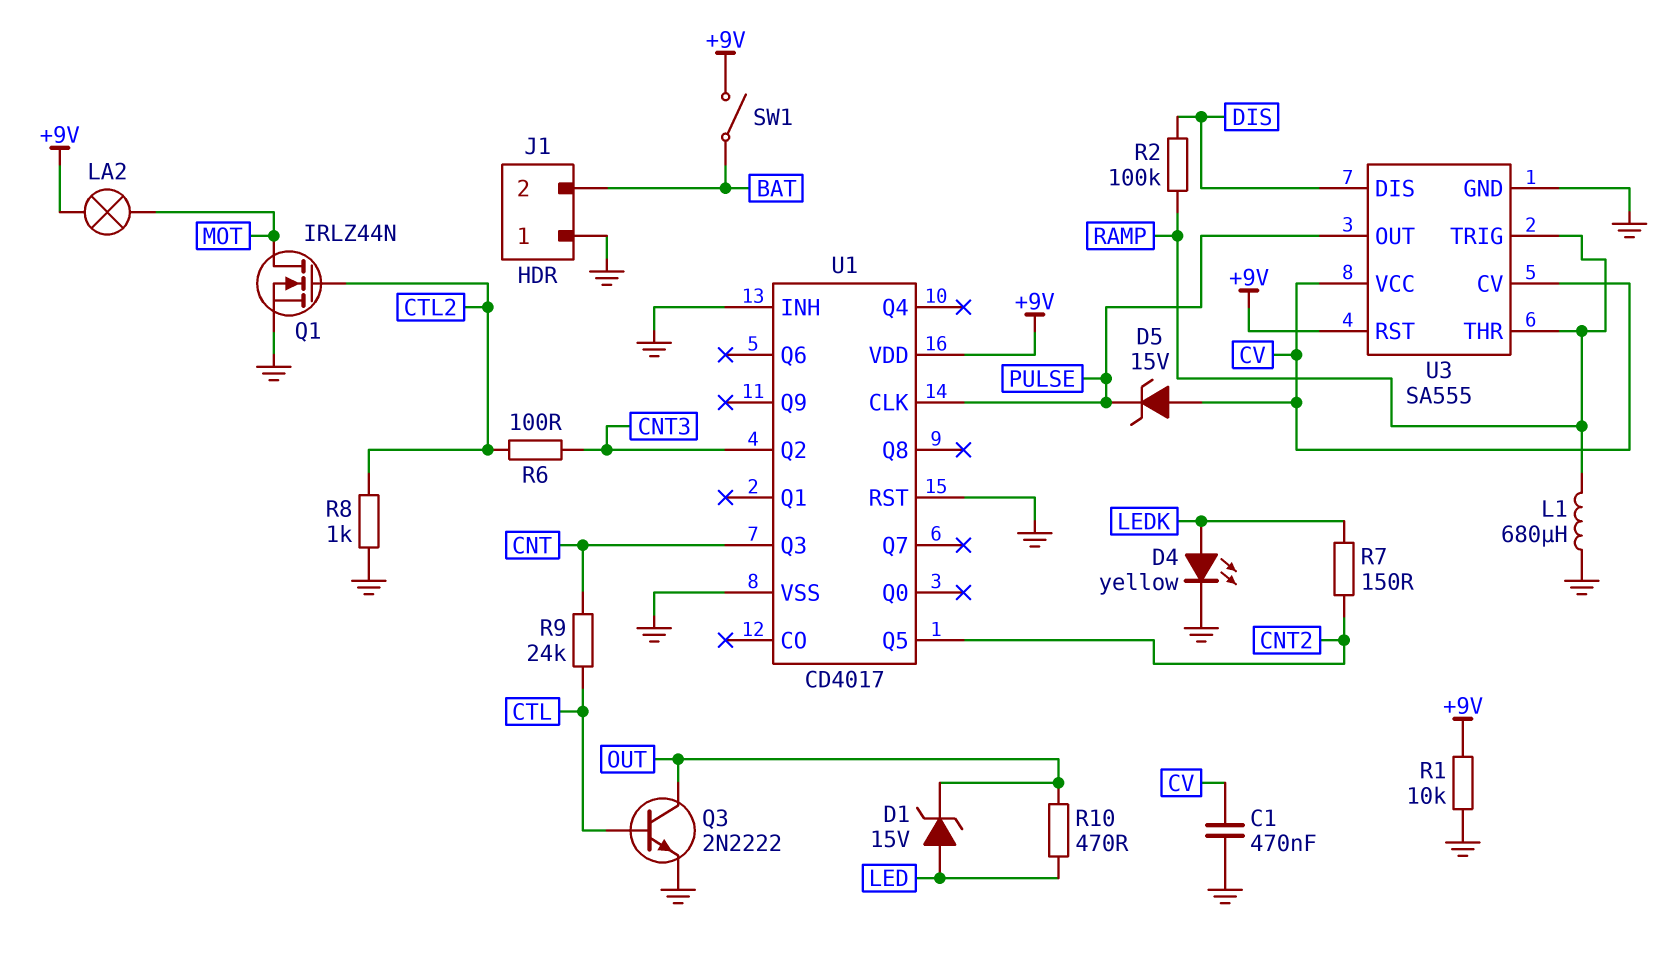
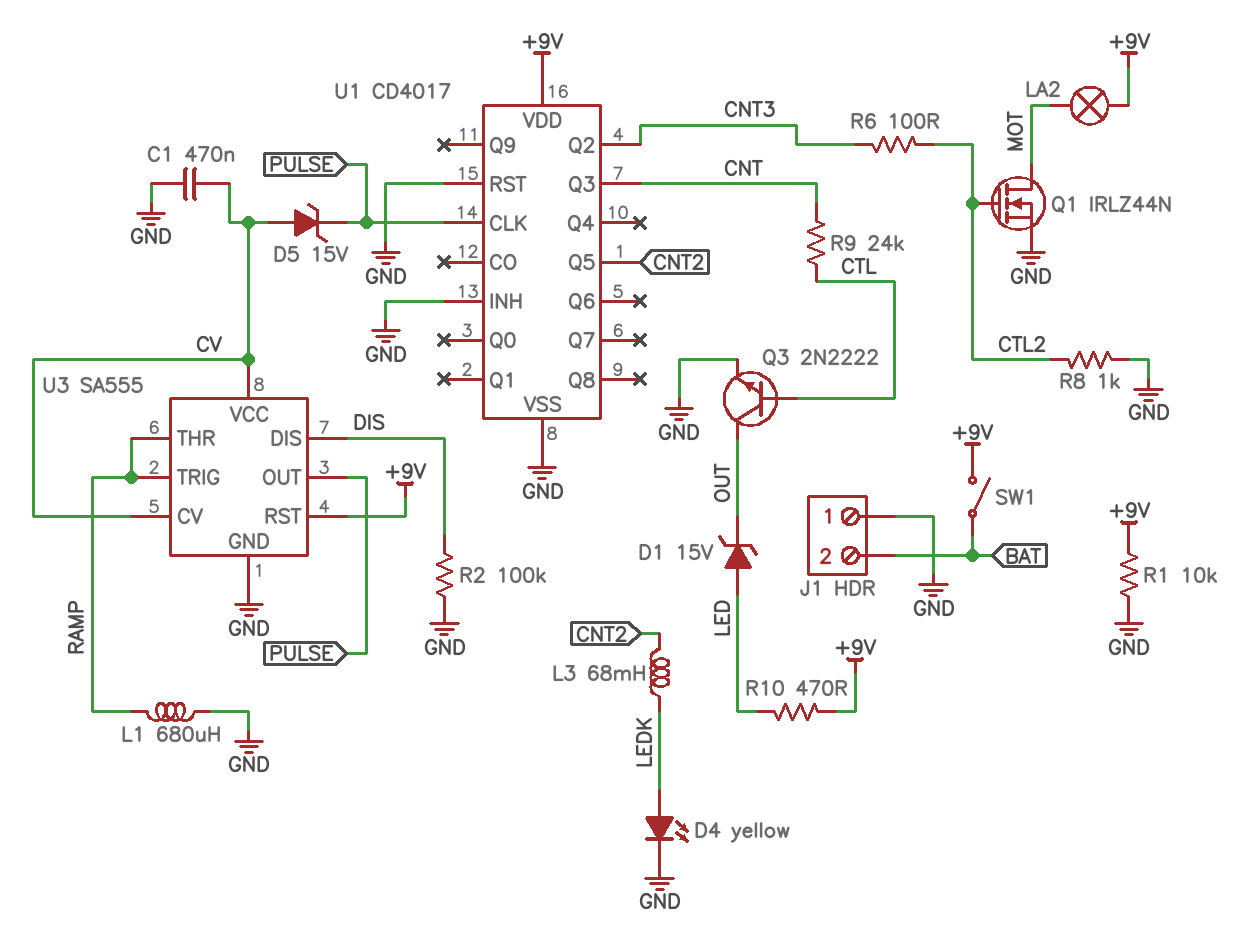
L3: none -> 68mH (CNT2, LEDK)
R2: 100k (DIS, RAMP) -> 100k (DIS, GND)
R7: 150 (CNT2, LEDK) -> none
R10: 470 (LED, OUT) -> 470 (+9V, LED)

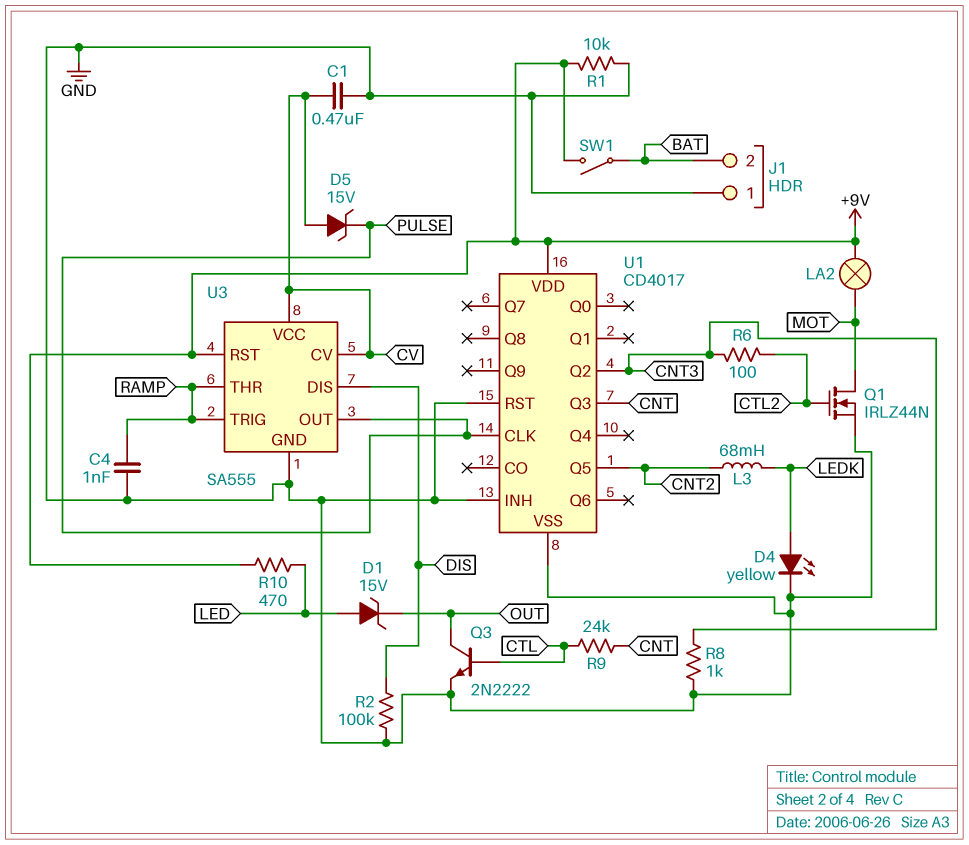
C4: none -> 1nF (GND, RAMP)
L1: 680uH (GND, RAMP) -> none
R8: 1k (CTL2, GND) -> 1k (CNT3, GND)

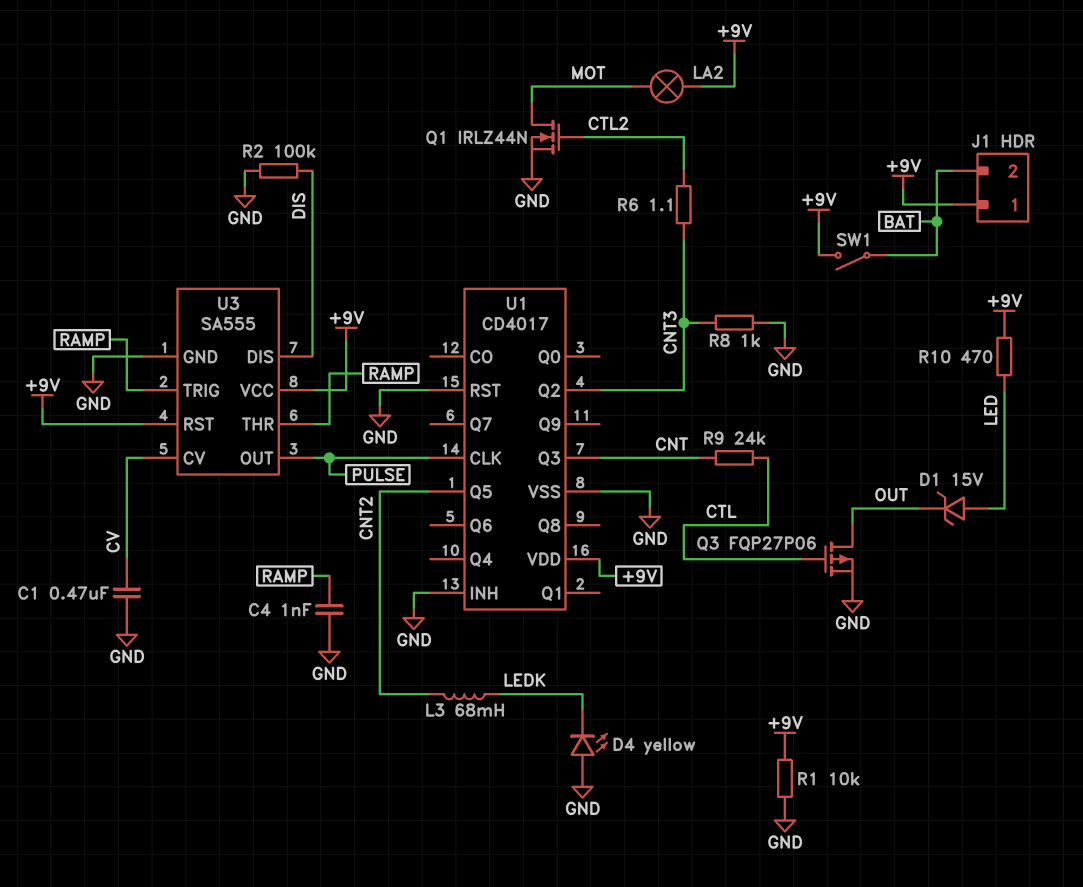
D4: LED yellow (A LEDK, K GND) -> LED yellow (A GND, K LEDK)
D5: zener 15V (A CV, K PULSE) -> none
J1 pin 1: GND -> +9V
Q3: NPN 2N2222 (B CTL, C OUT, E GND) -> PMOS FQP27P06 (G CTL, D OUT, S GND)
R6: 100 (CNT3, CTL2) -> 1.1 (CNT3, CTL2)
U3 pin VCC: CV -> +9V

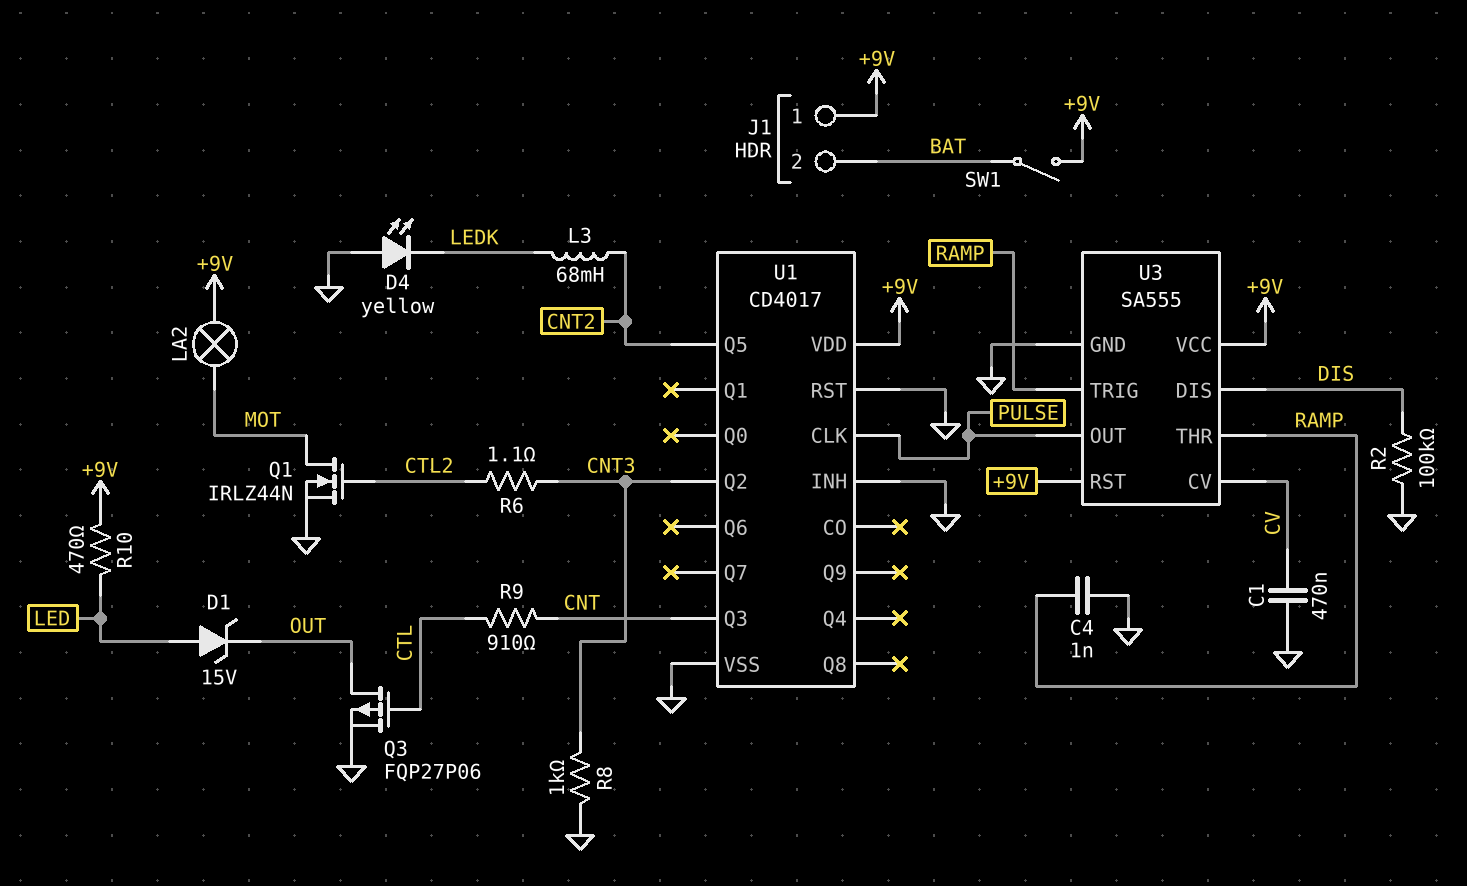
R1: 10k (+9V, GND) -> none
R9: 24k (CNT, CTL) -> 910 (CNT, CTL)

